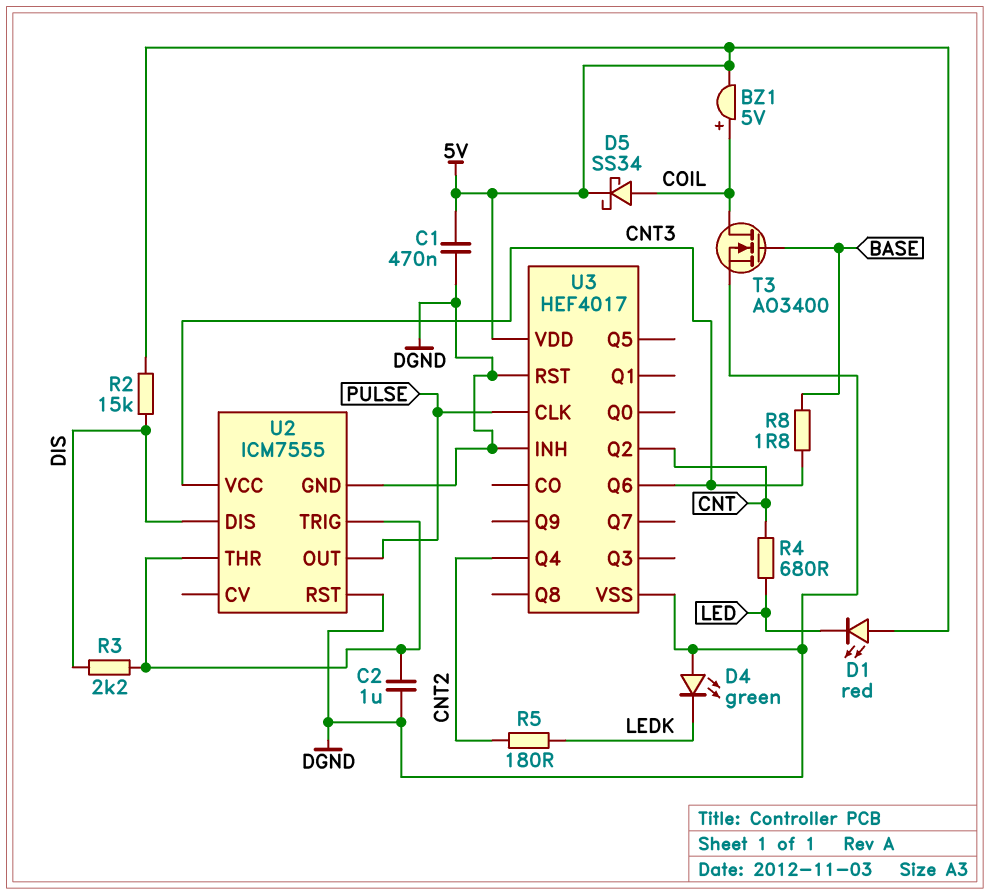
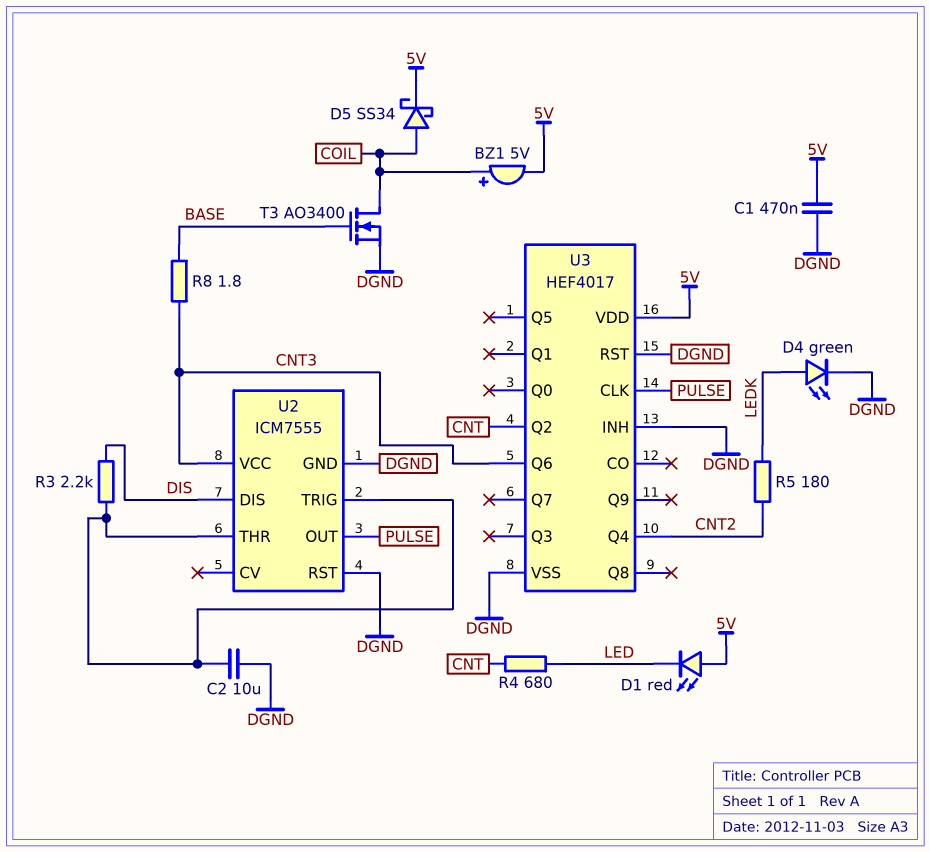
C2: 1uF (DGND, U2/THR) -> 10uF (DGND, U2/THR)
D4: LED green (A DGND, K LEDK) -> LED green (A LEDK, K DGND)
R2: 15k (5V, DIS) -> none

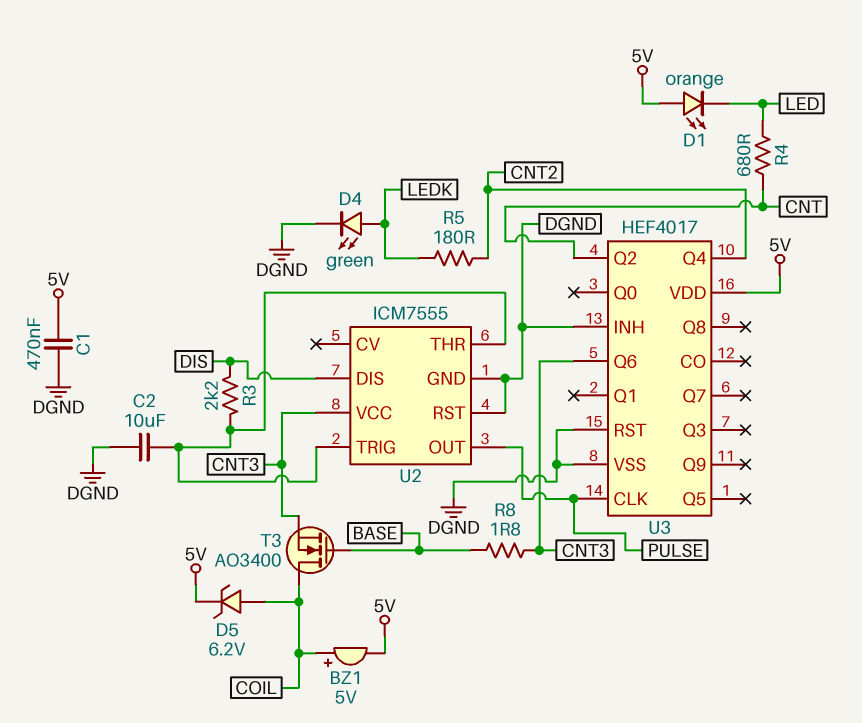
D1: LED red (A 5V, K LED) -> LED orange (A 5V, K LED)
D5: schottky SS34 (A COIL, K 5V) -> zener 6.2V (A COIL, K 5V)
T3: NMOS AO3400 (G BASE, D COIL, S DGND) -> NMOS AO3400 (G BASE, D COIL, S CNT3)

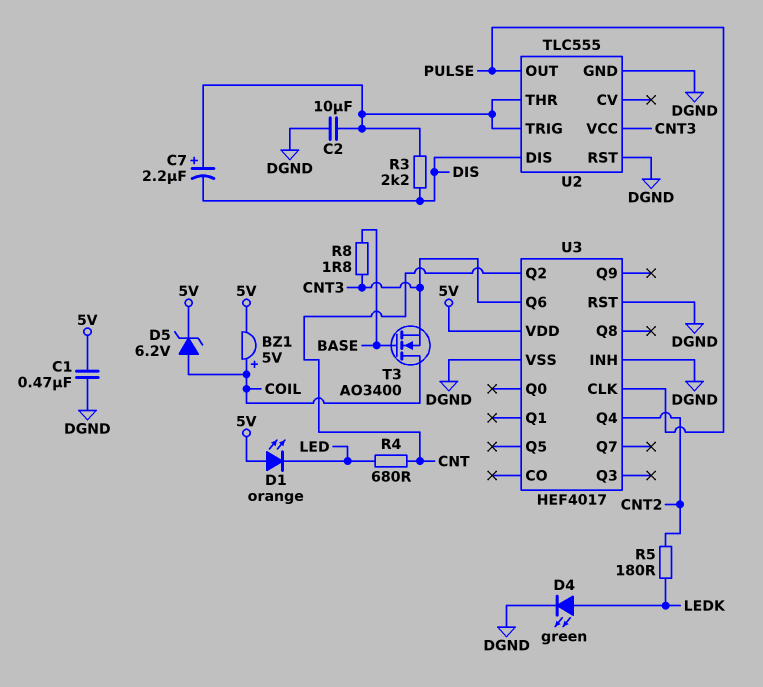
C7: none -> 2.2uF (plus U2/THR, minus DIS)
U2: ICM7555 -> TLC555

